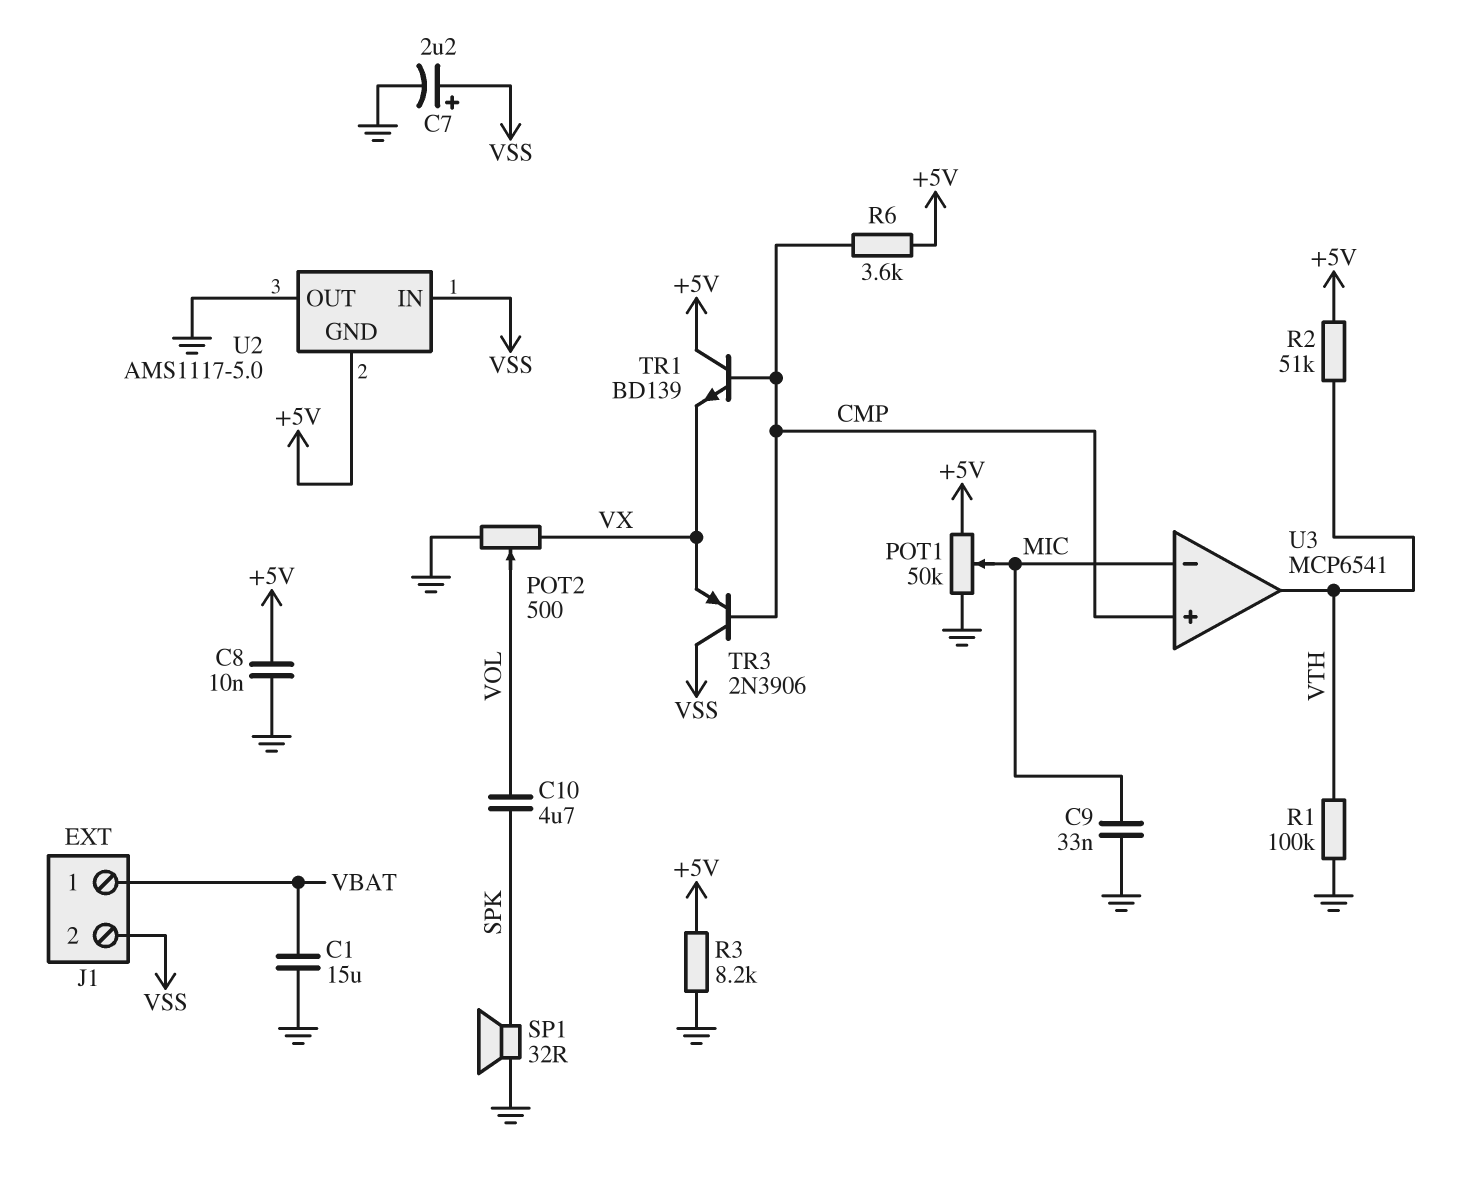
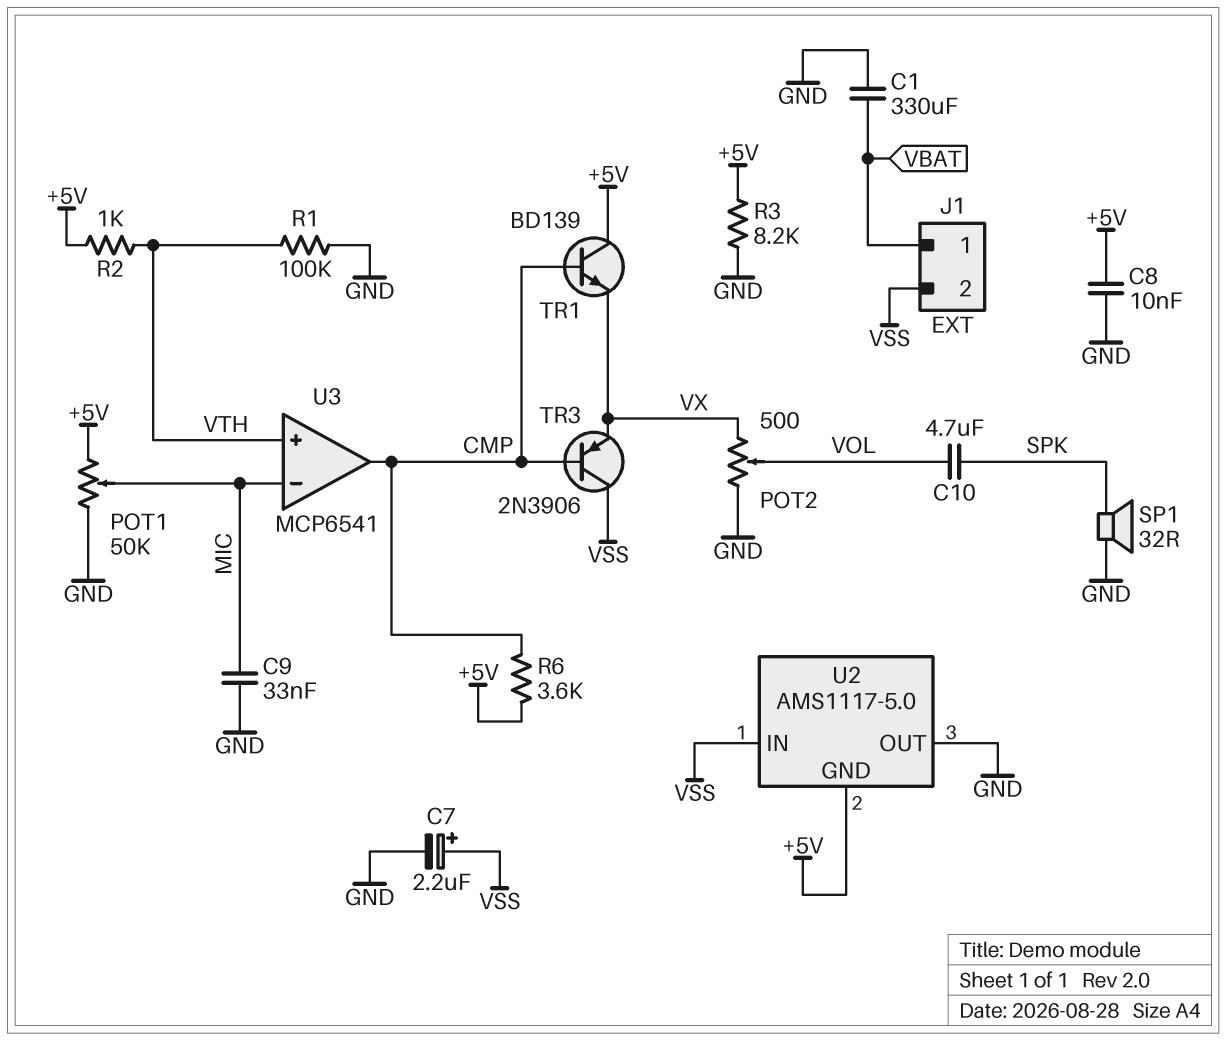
C1: 15uF (GND, VBAT) -> 330uF (GND, VBAT)
R2: 51k (+5V, VTH) -> 1k (+5V, VTH)
U3 pin in+: CMP -> VTH
U3 pin out: VTH -> CMP

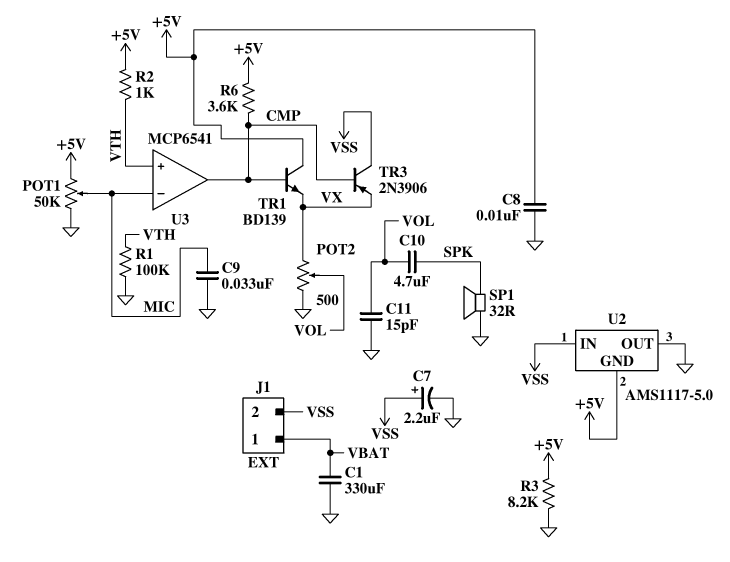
C11: none -> 15pF (GND, VOL)

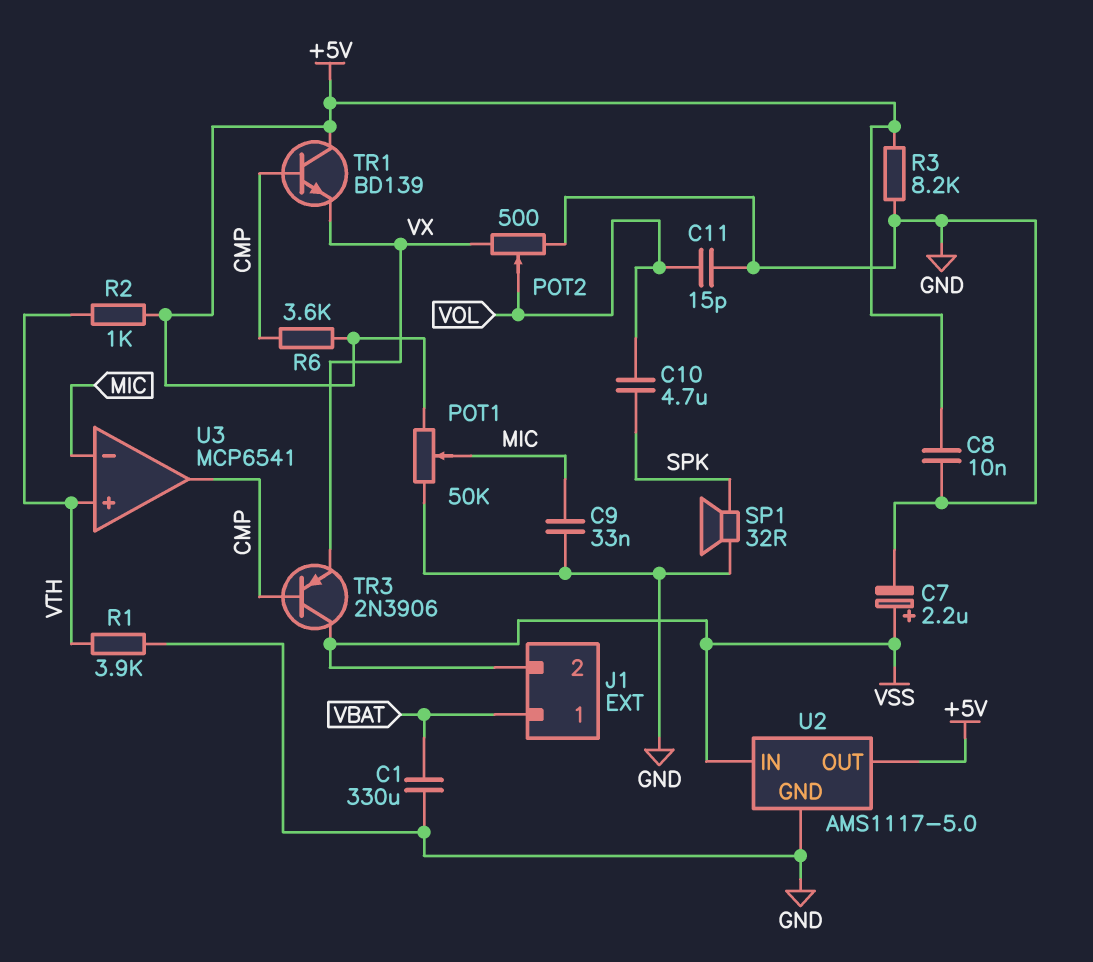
R1: 100k (GND, VTH) -> 3.9k (GND, VTH)
U2 pin GND: +5V -> GND
U2 pin OUT: GND -> +5V

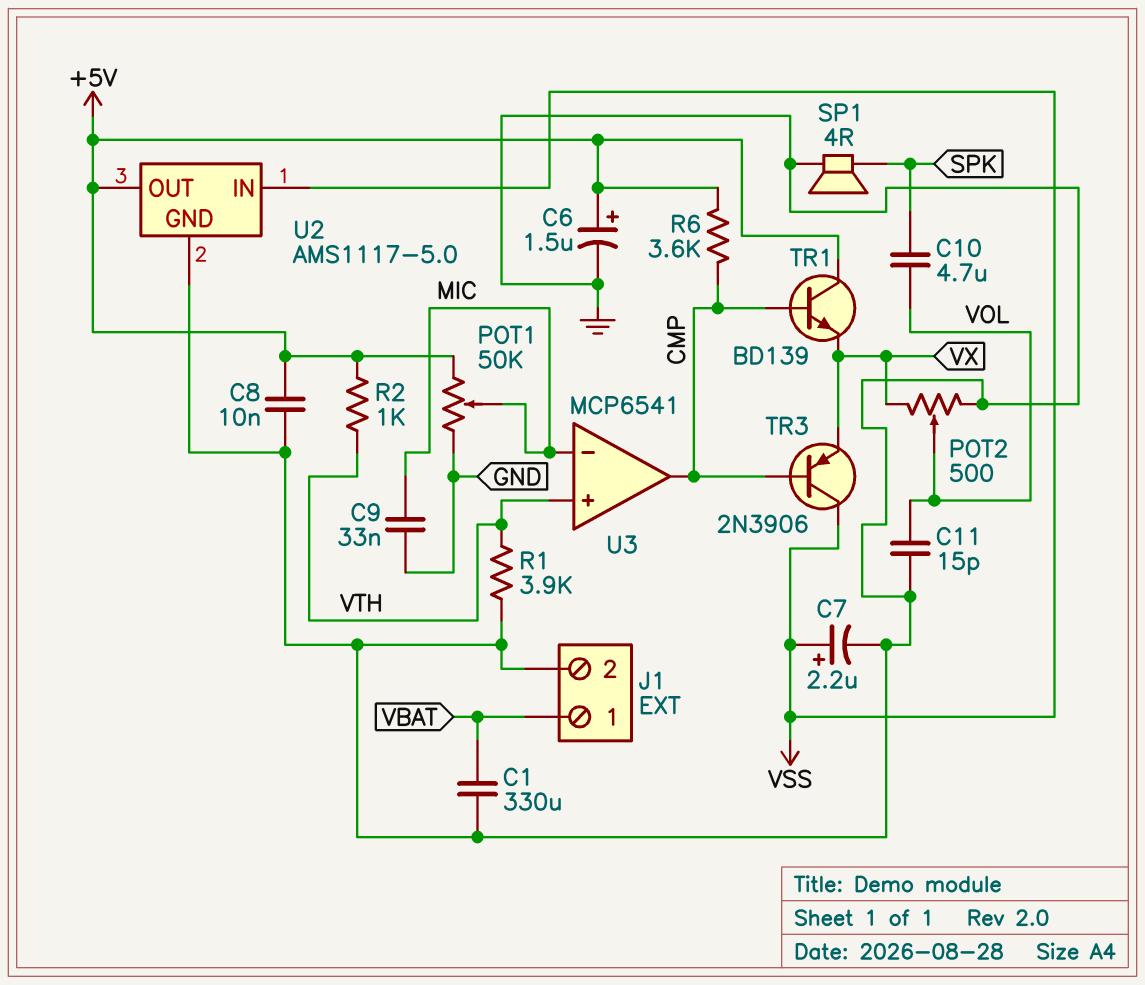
C6: none -> 1.5uF (plus +5V, minus GND)
J1 pin 2: VSS -> GND
R3: 8.2k (+5V, GND) -> none
SP1: speaker 32R (GND, SPK) -> speaker 4R (GND, SPK)

